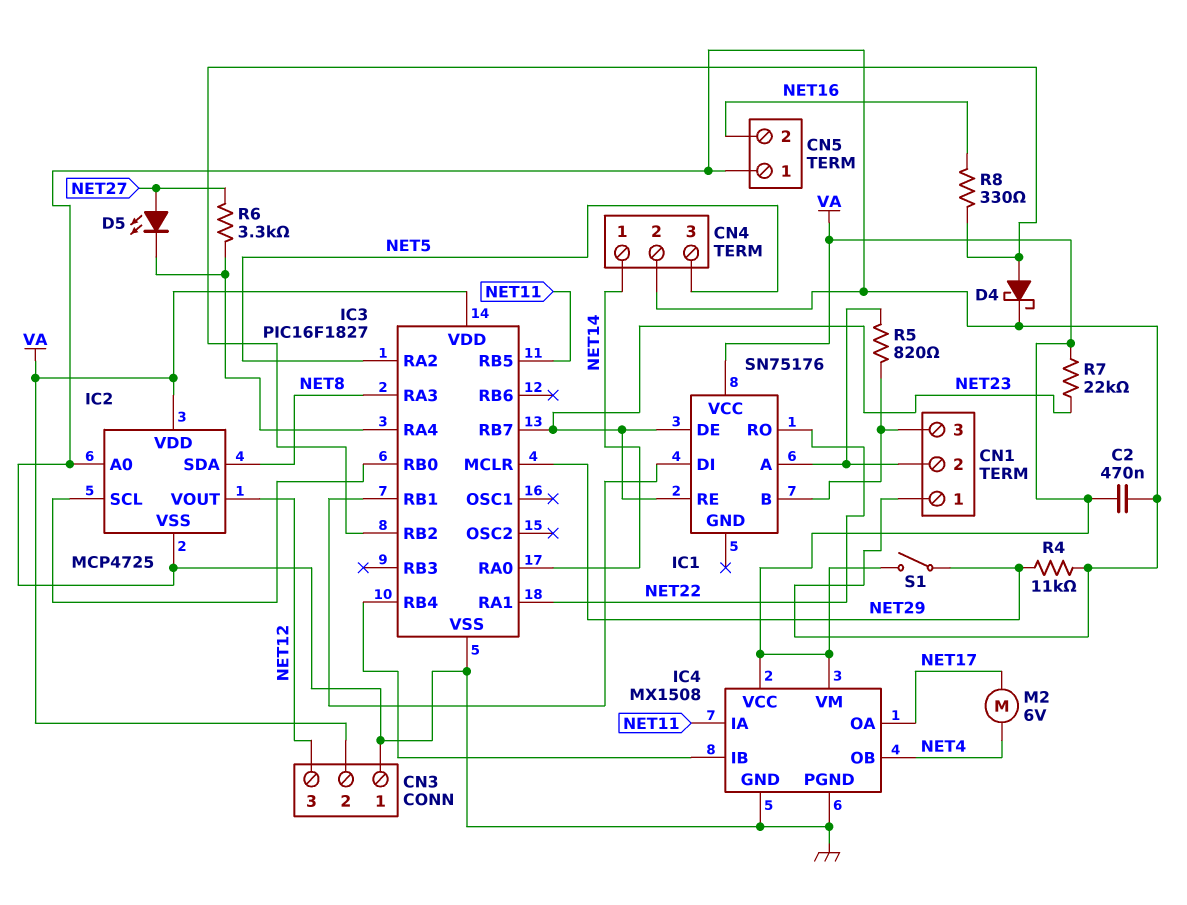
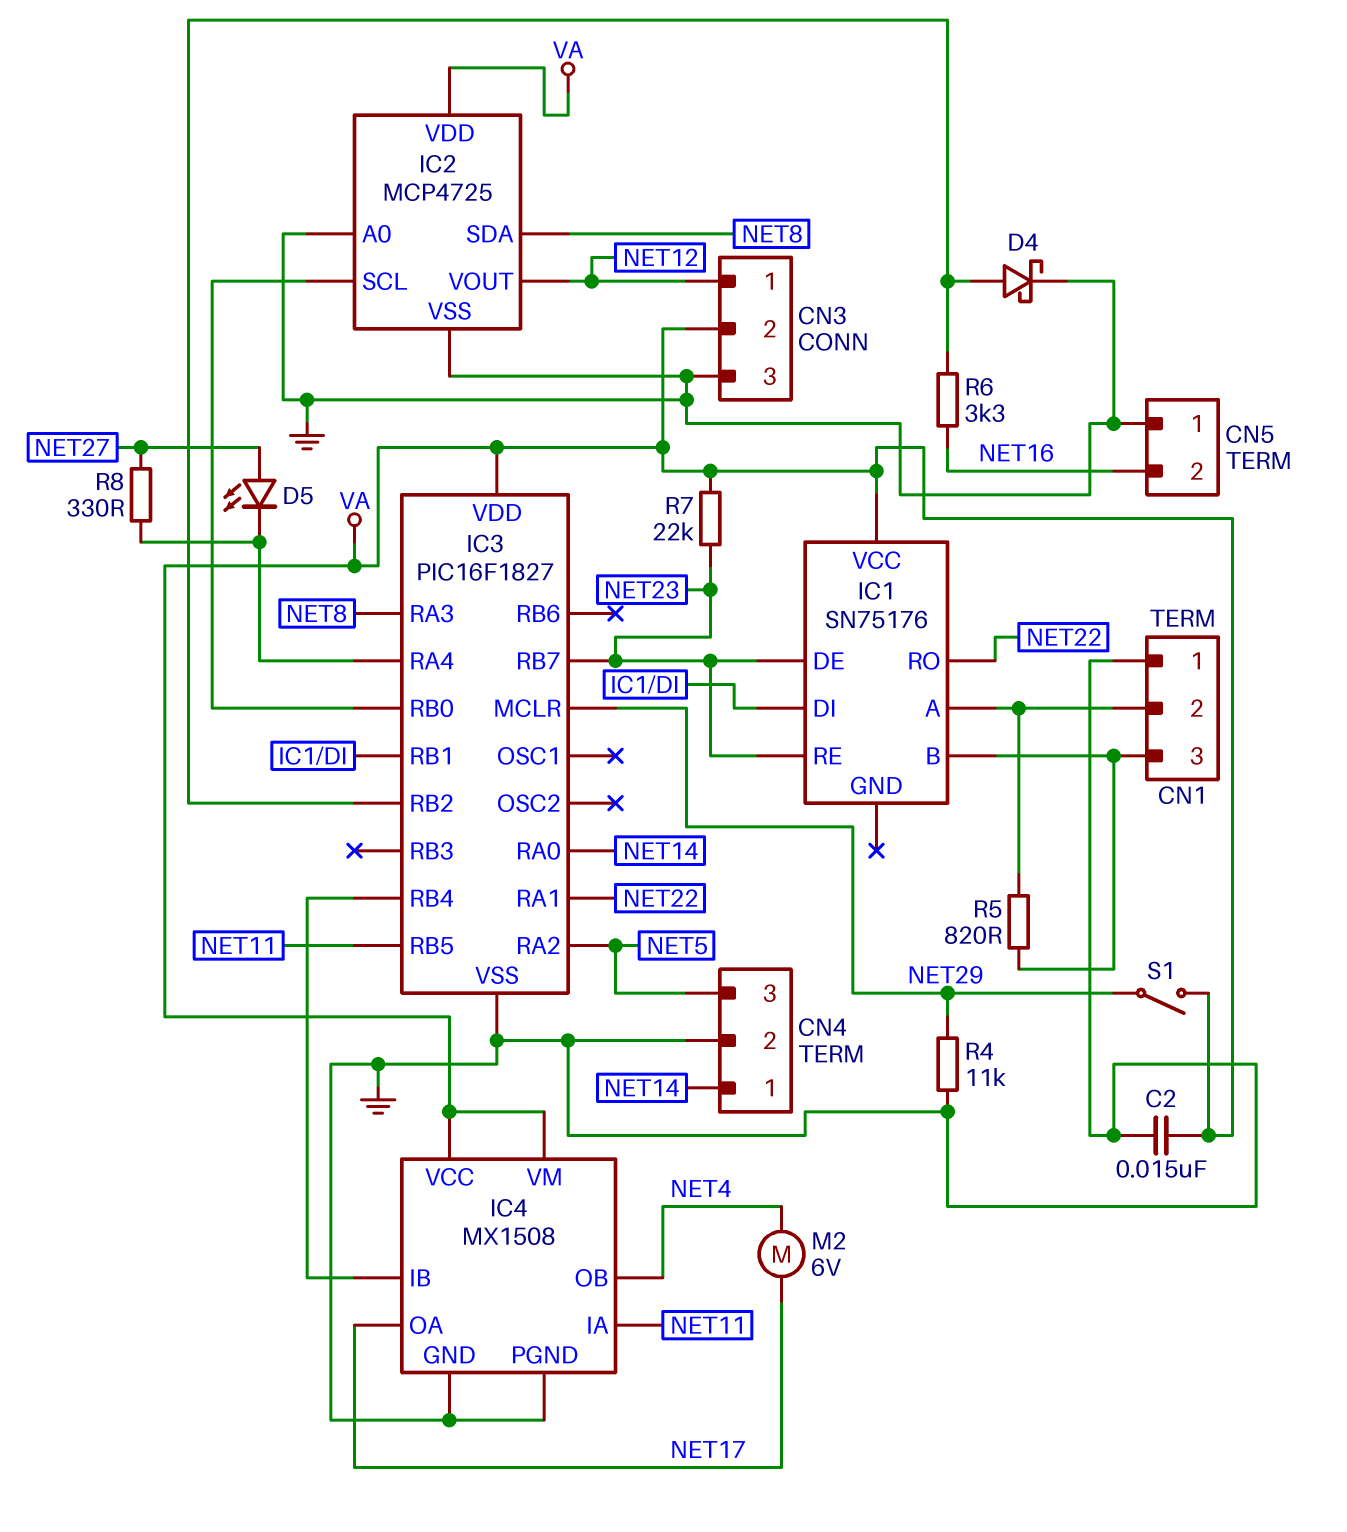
C2: 470nF (GND, VA) -> 15nF (GND, VA)
CN3 pin 1: GND -> NET12
CN3 pin 3: NET12 -> GND
R6: 3.3k (IC3/RA4, NET27) -> 3.3k (IC3/RB2, NET16)
R8: 330 (IC3/RB2, NET16) -> 330 (IC3/RA4, NET27)

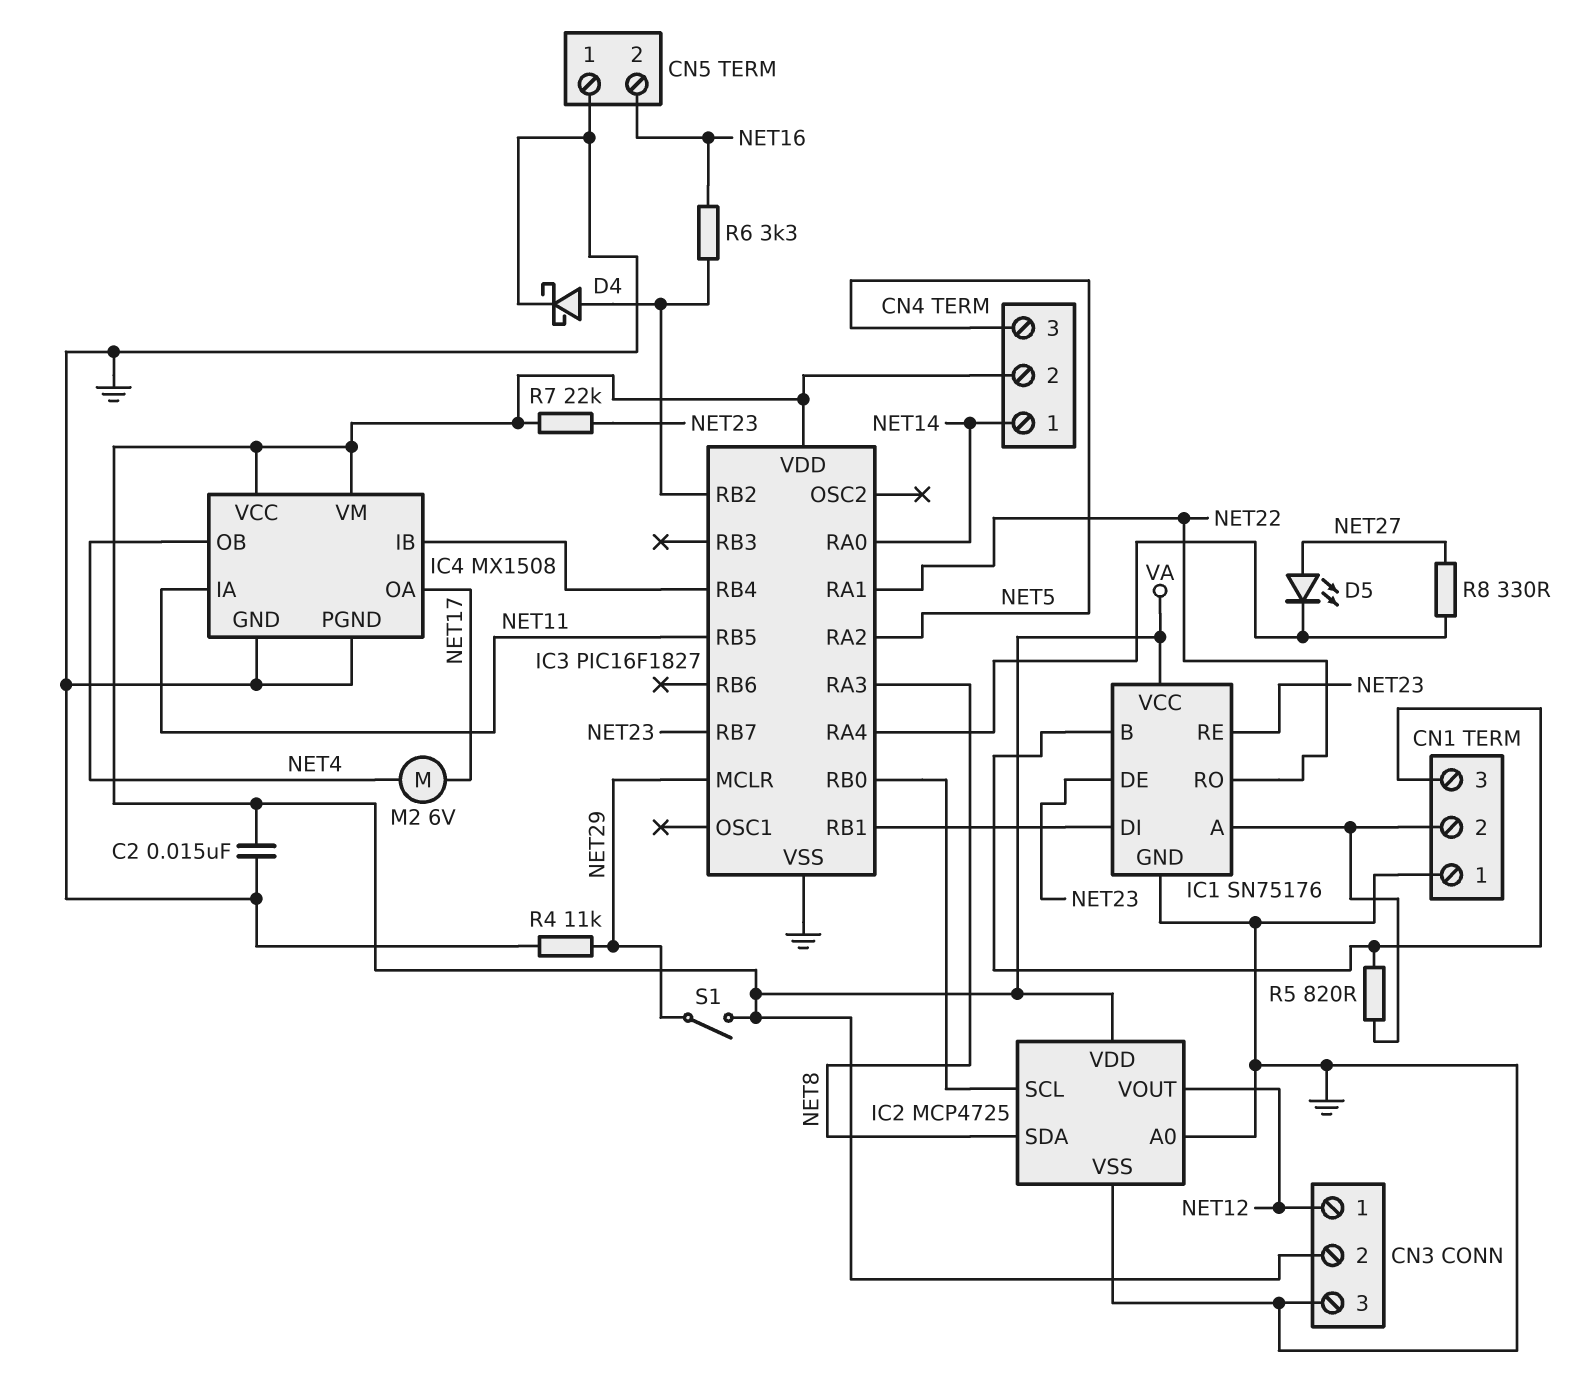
CN4 pin 2: GND -> VA
IC1 pin GND: none -> GND

